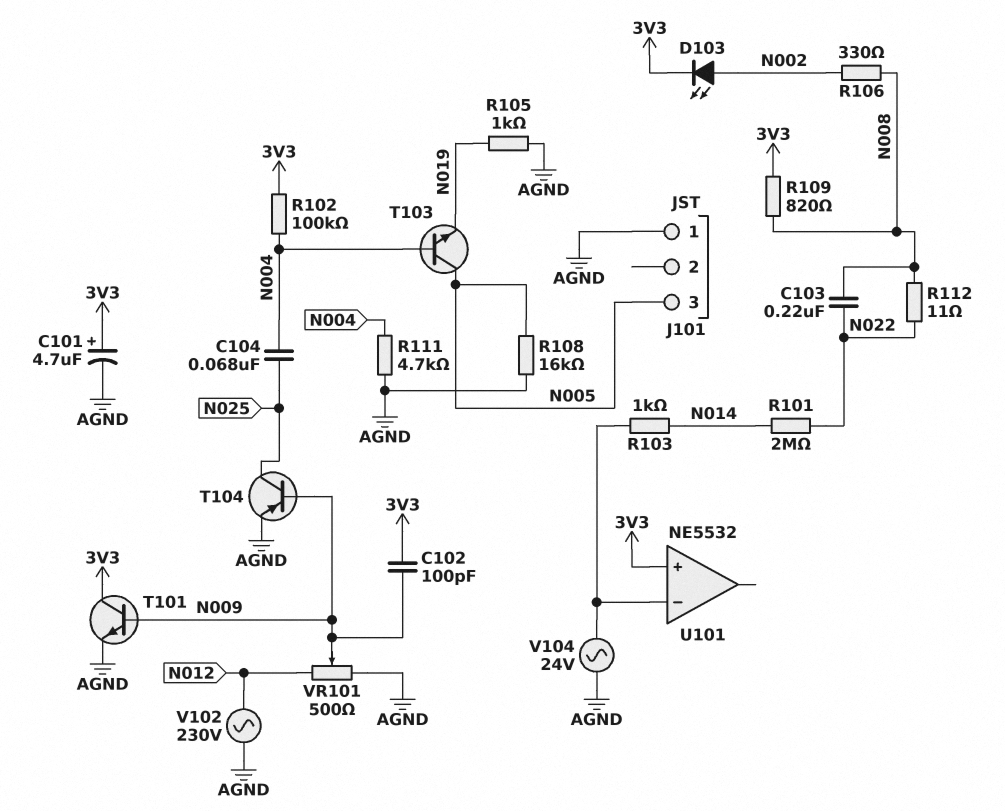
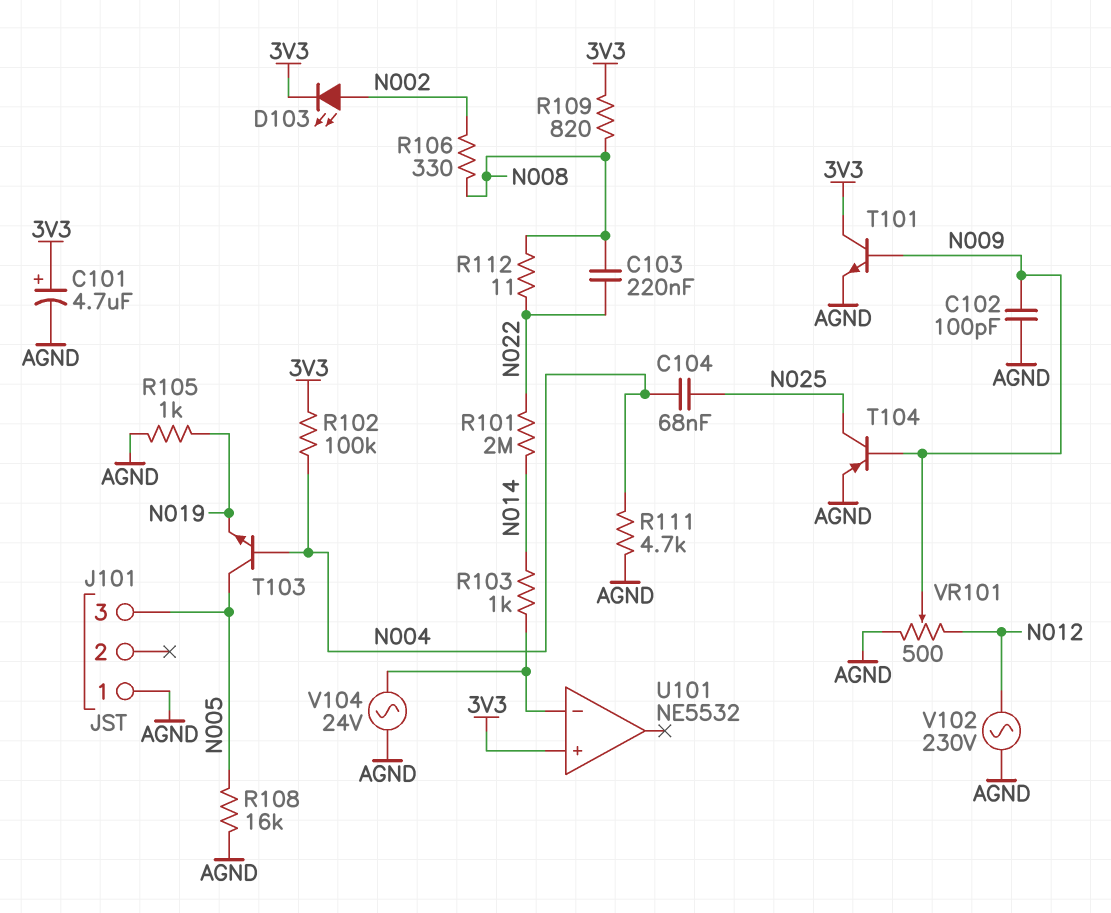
C102: 100pF (3V3, N009) -> 100pF (AGND, N009)

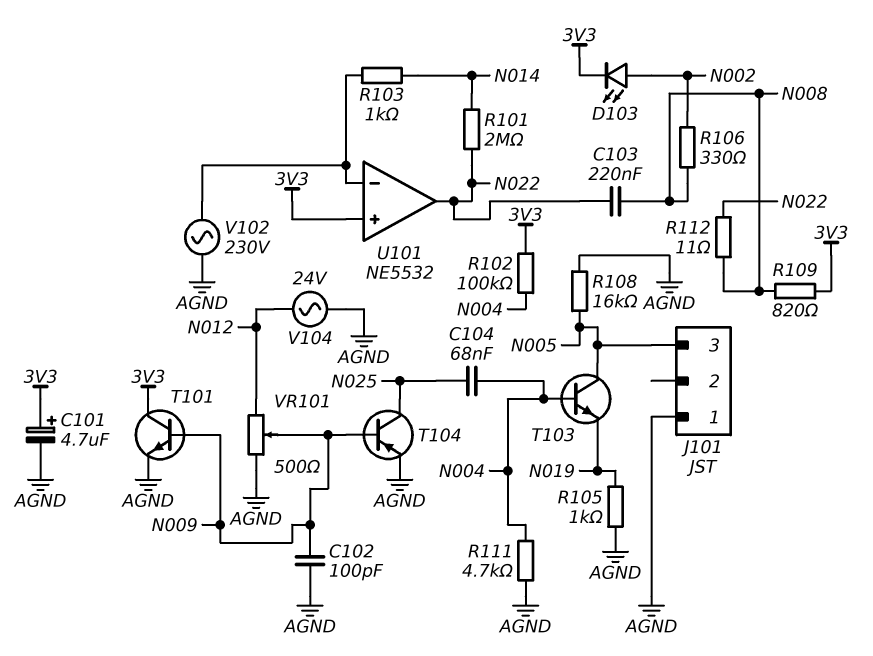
U101 pin out: none -> N022
V102: AC 230V (AGND, N012) -> AC 230V (AGND, U101/in-)
V104: AC 24V (AGND, U101/in-) -> AC 24V (AGND, N012)

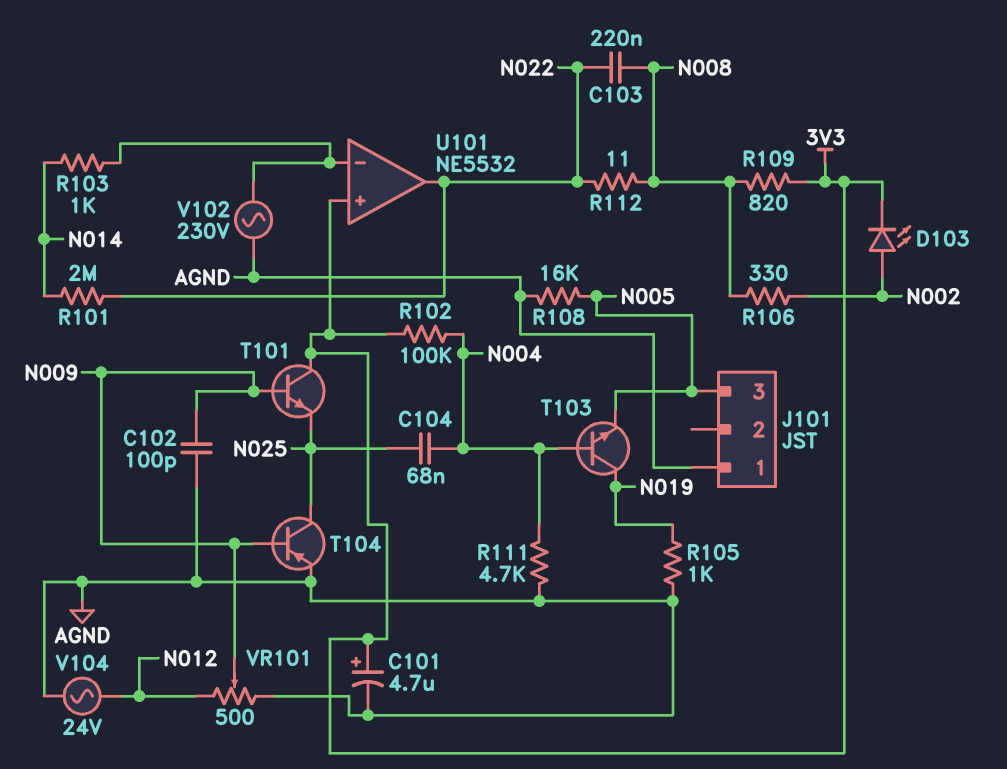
T101: NPN (B N009, C 3V3, E AGND) -> NPN (B N009, C 3V3, E N025)
T103: NPN (B N004, C N005, E N019) -> NPN (B N004, C N019, E N005)

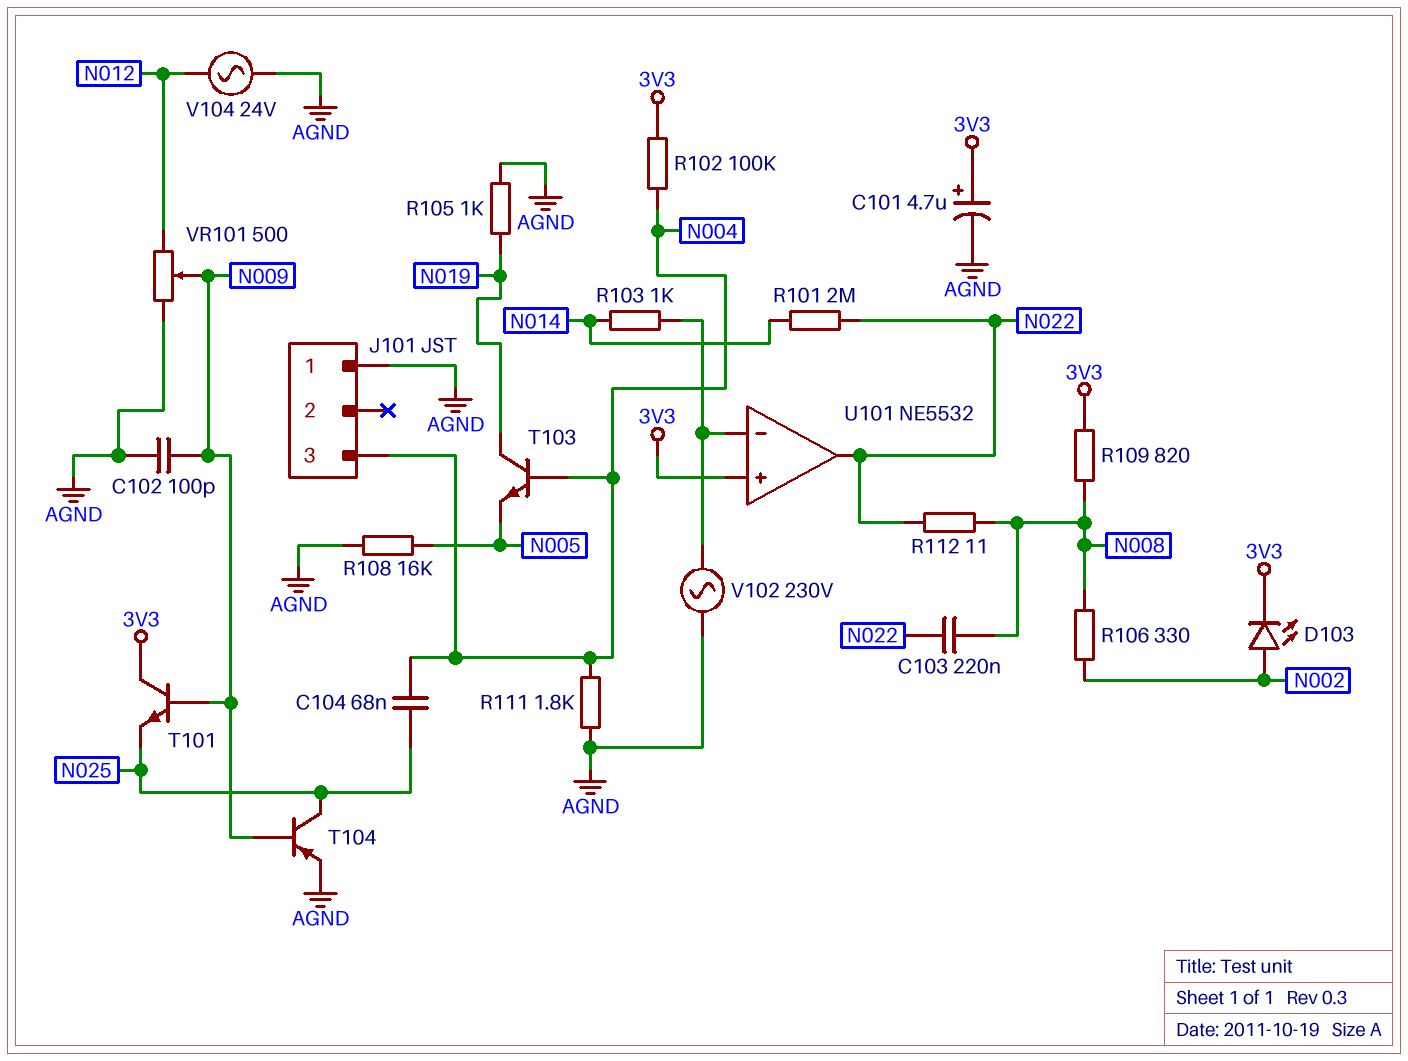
J101 pin 3: N005 -> N004
R111: 4.7k (AGND, N004) -> 1.8k (AGND, N004)

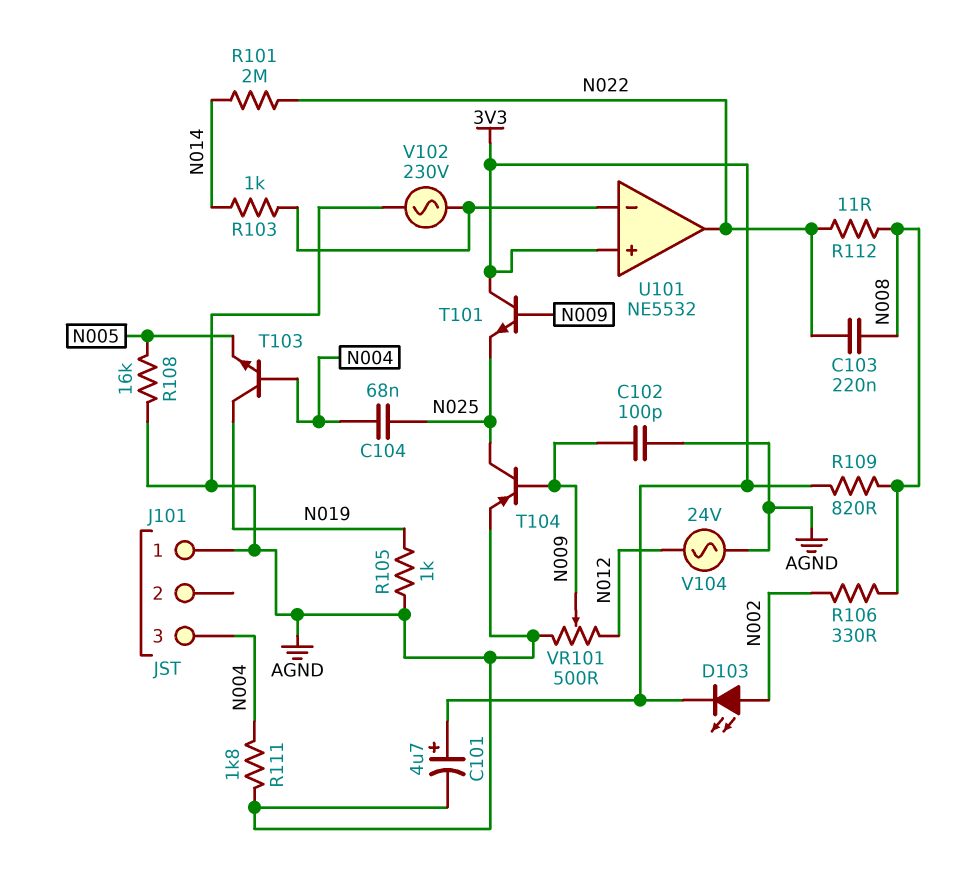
R102: 100k (3V3, N004) -> none

